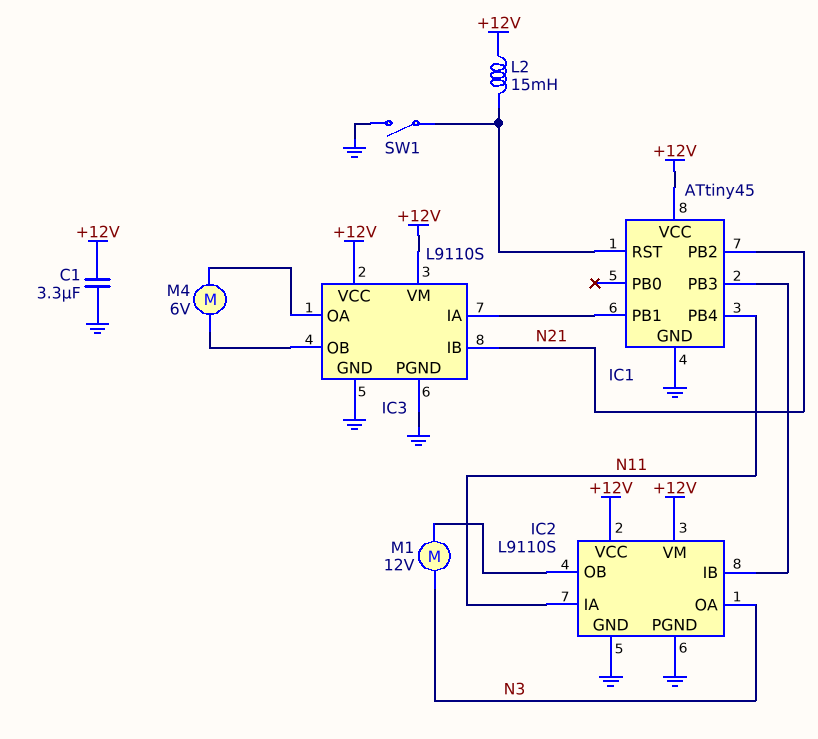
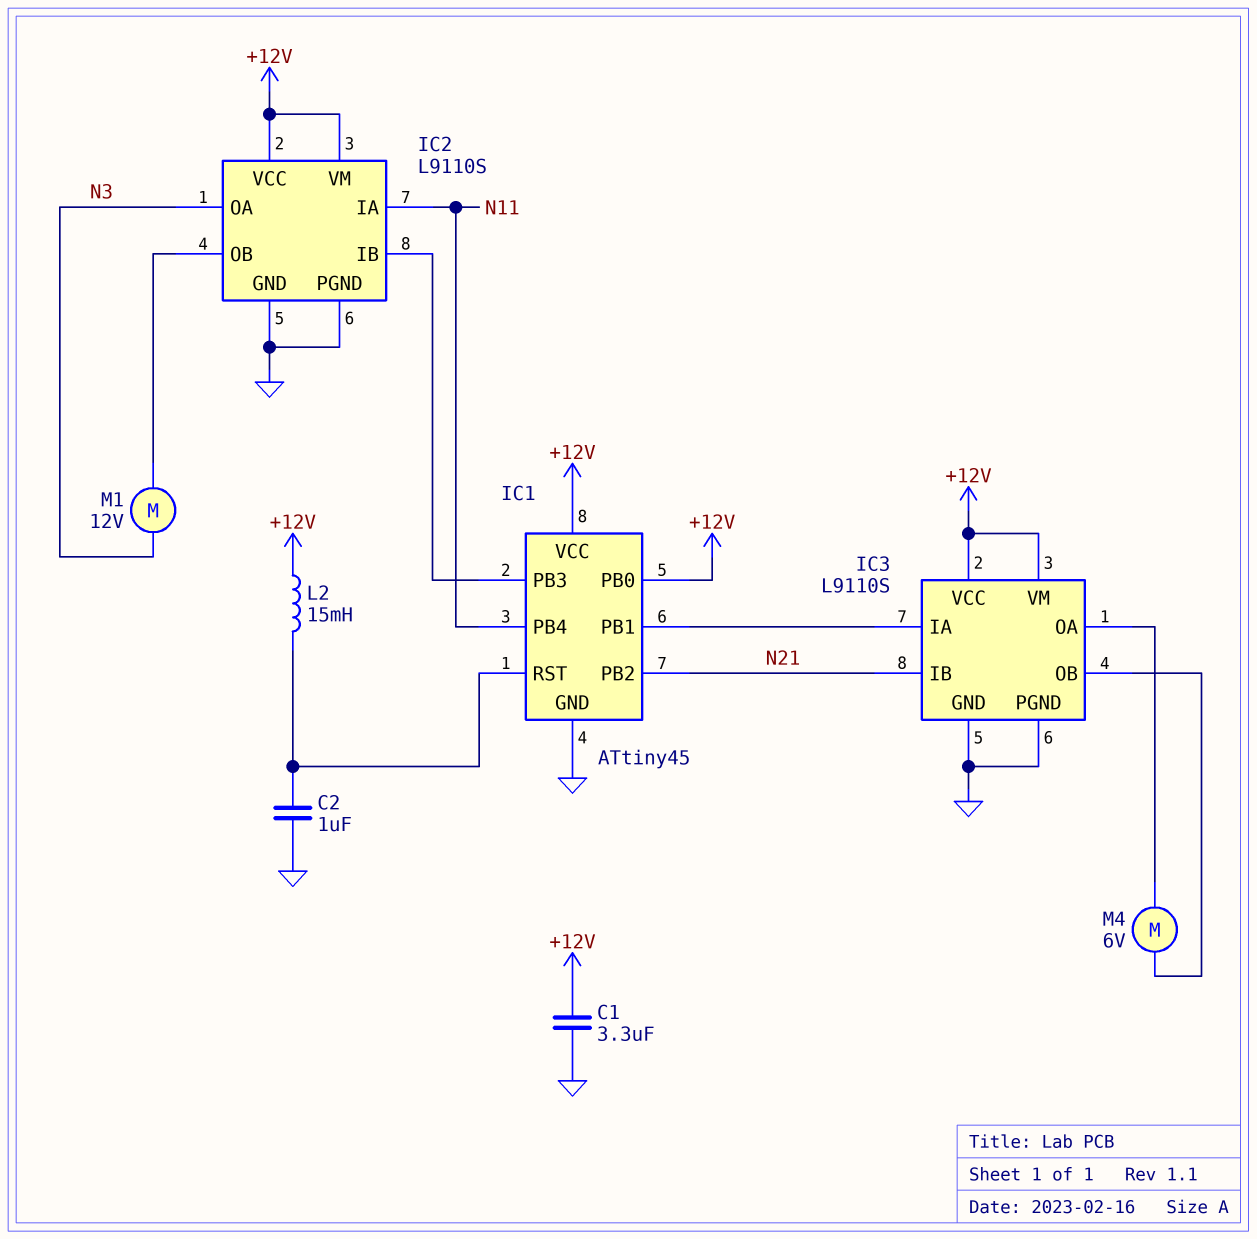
C2: none -> 1uF (GND, IC1/RST)
IC1 pin PB0: none -> +12V
SW1: switch (GND, IC1/RST) -> none

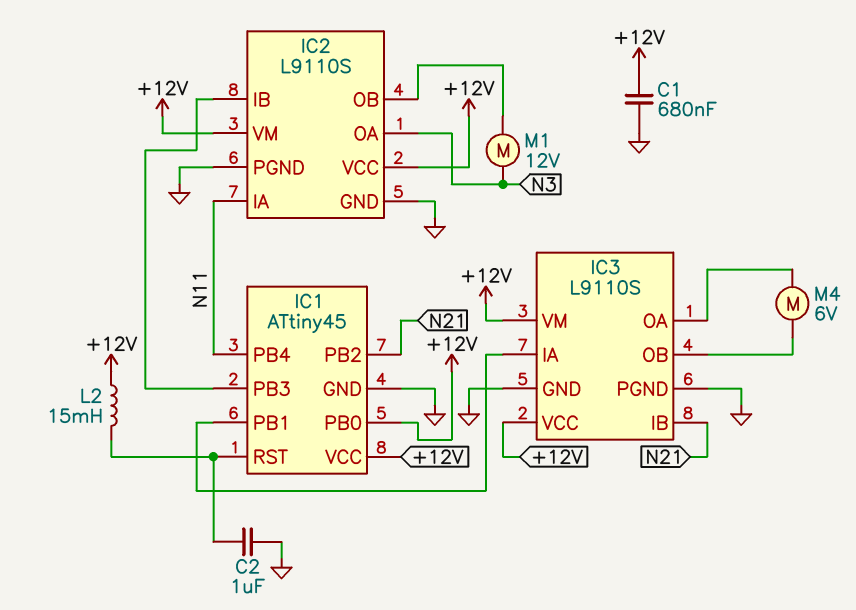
C1: 3.3uF (+12V, GND) -> 680nF (+12V, GND)

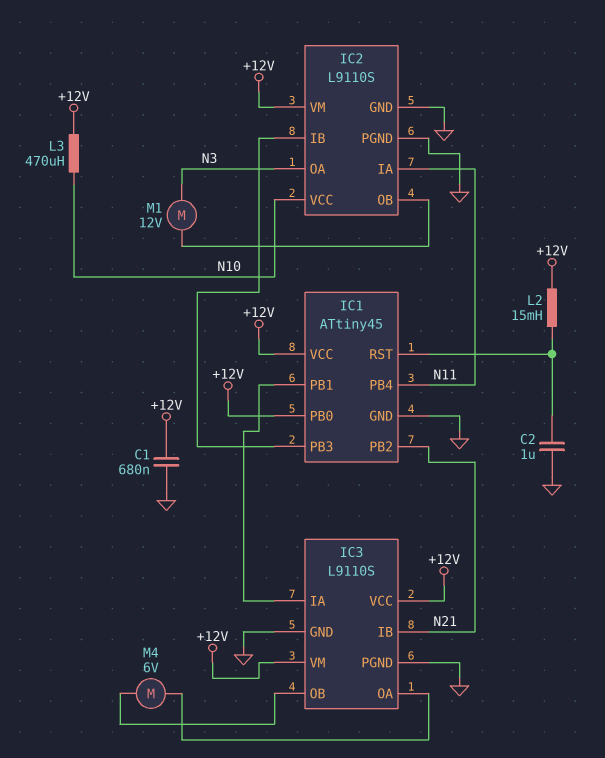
IC2 pin VCC: +12V -> N10
L3: none -> 470uH (+12V, N10)

